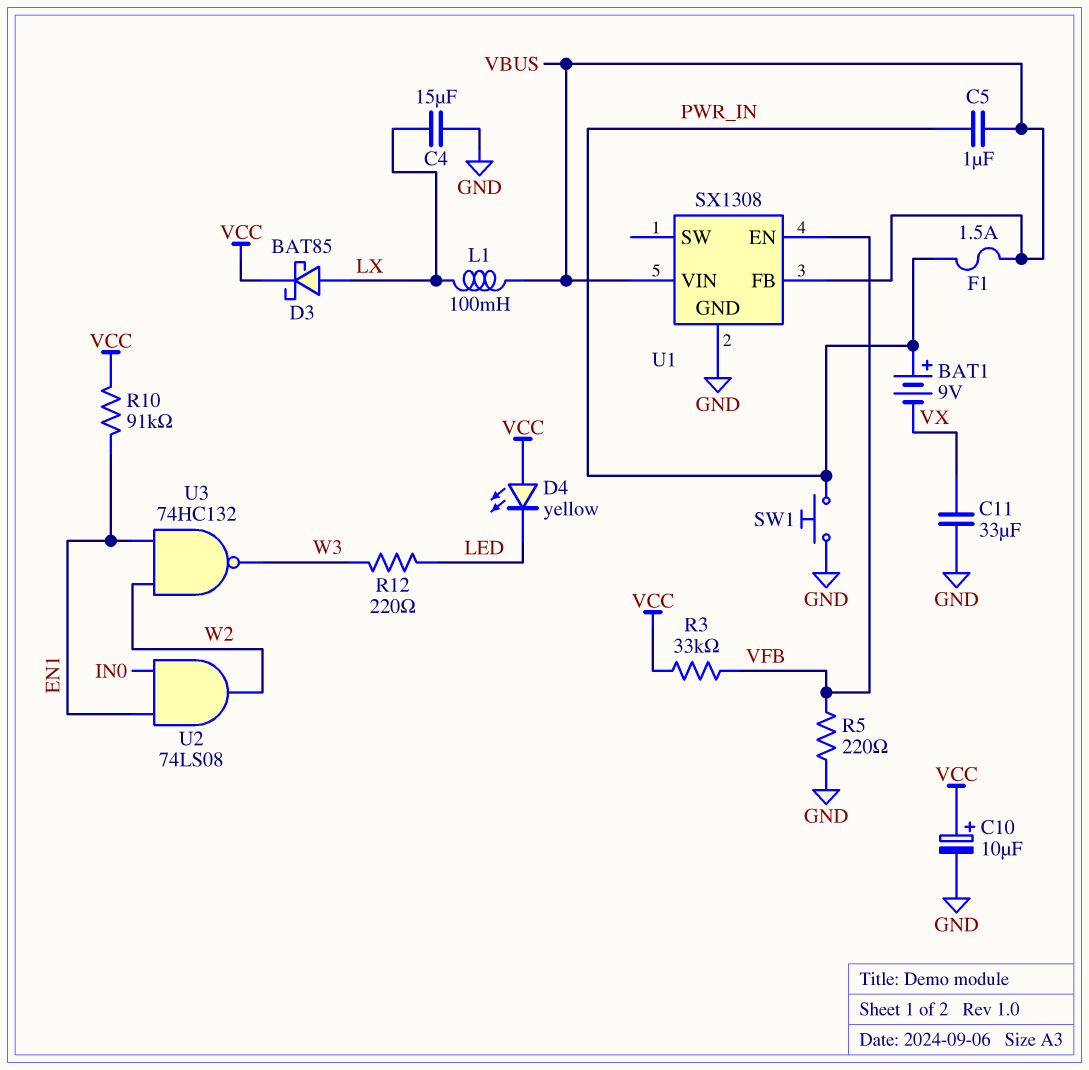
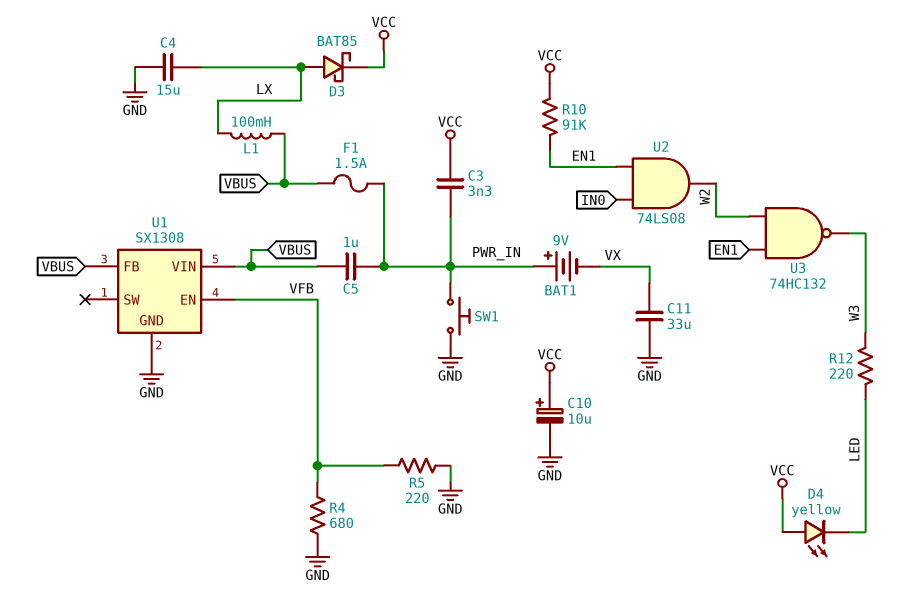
C3: none -> 3.3nF (PWR_IN, VCC)
R3: 33k (VCC, VFB) -> none
R4: none -> 680 (GND, VFB)

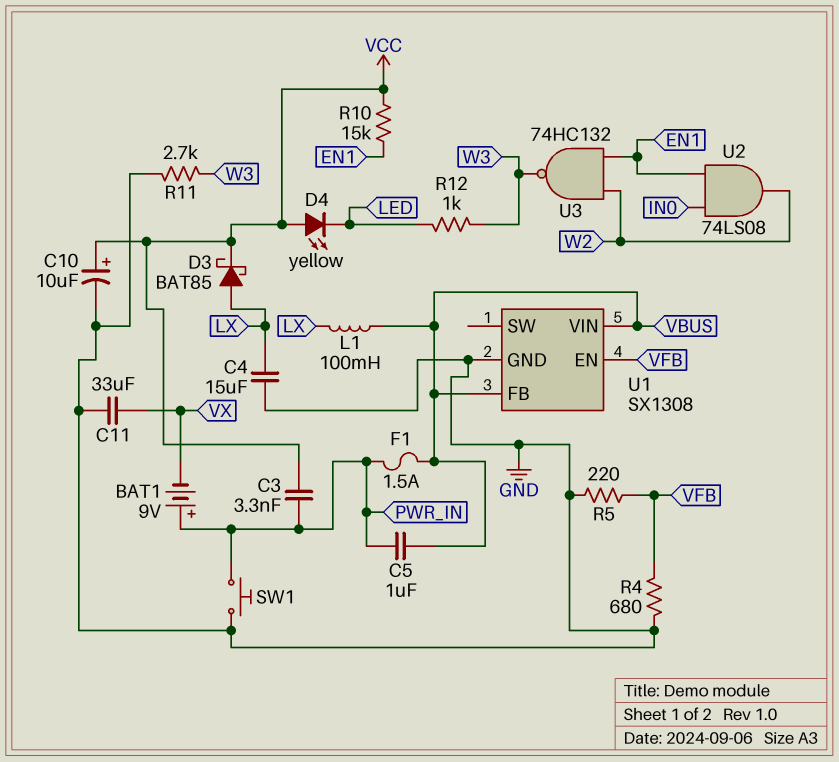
R10: 91k (EN1, VCC) -> 15k (EN1, VCC)
R11: none -> 2.7k (GND, W3)
R12: 220 (LED, W3) -> 1k (LED, W3)

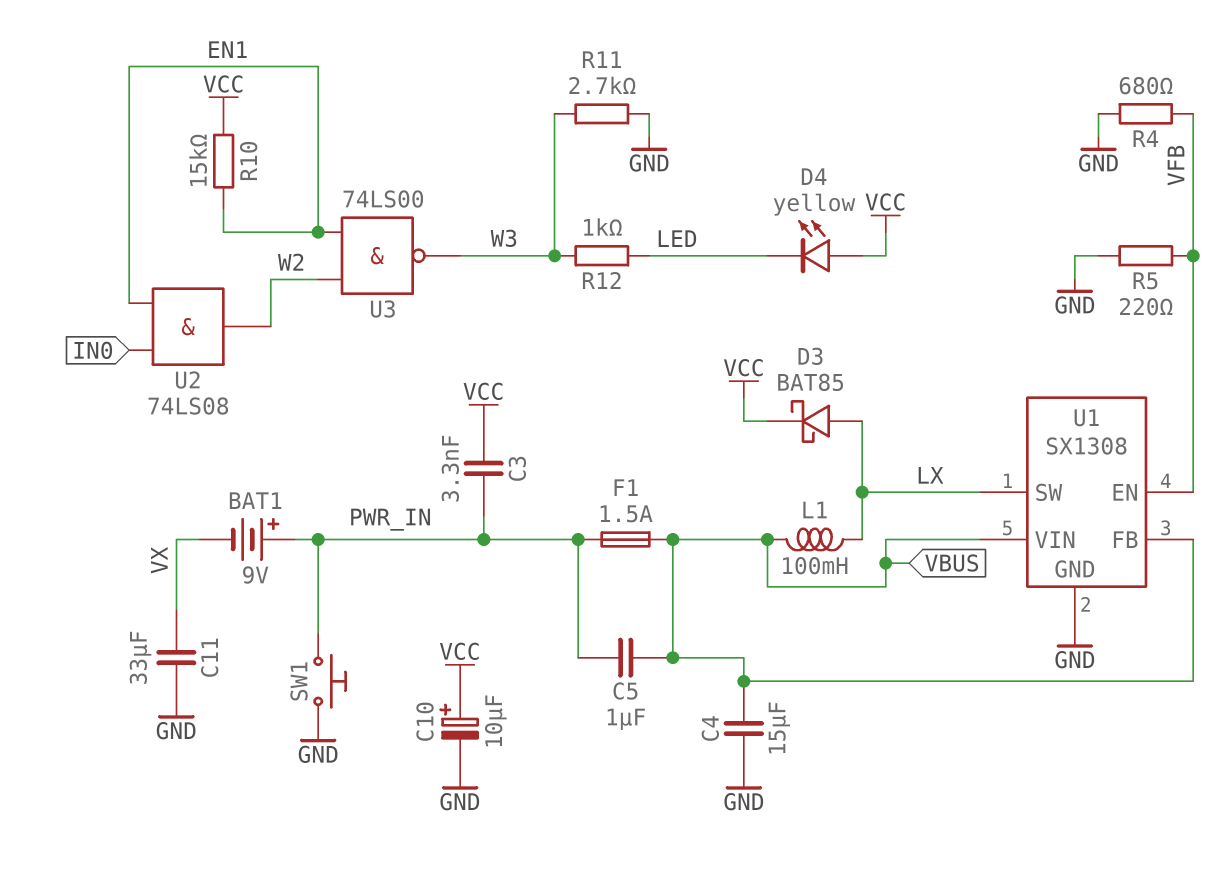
C4: 15uF (GND, LX) -> 15uF (GND, VBUS)
U1 pin SW: none -> LX
U3: NAND 74HC132 (in EN1, in W2, out W3) -> NAND 74LS00 (in EN1, in W2, out W3)

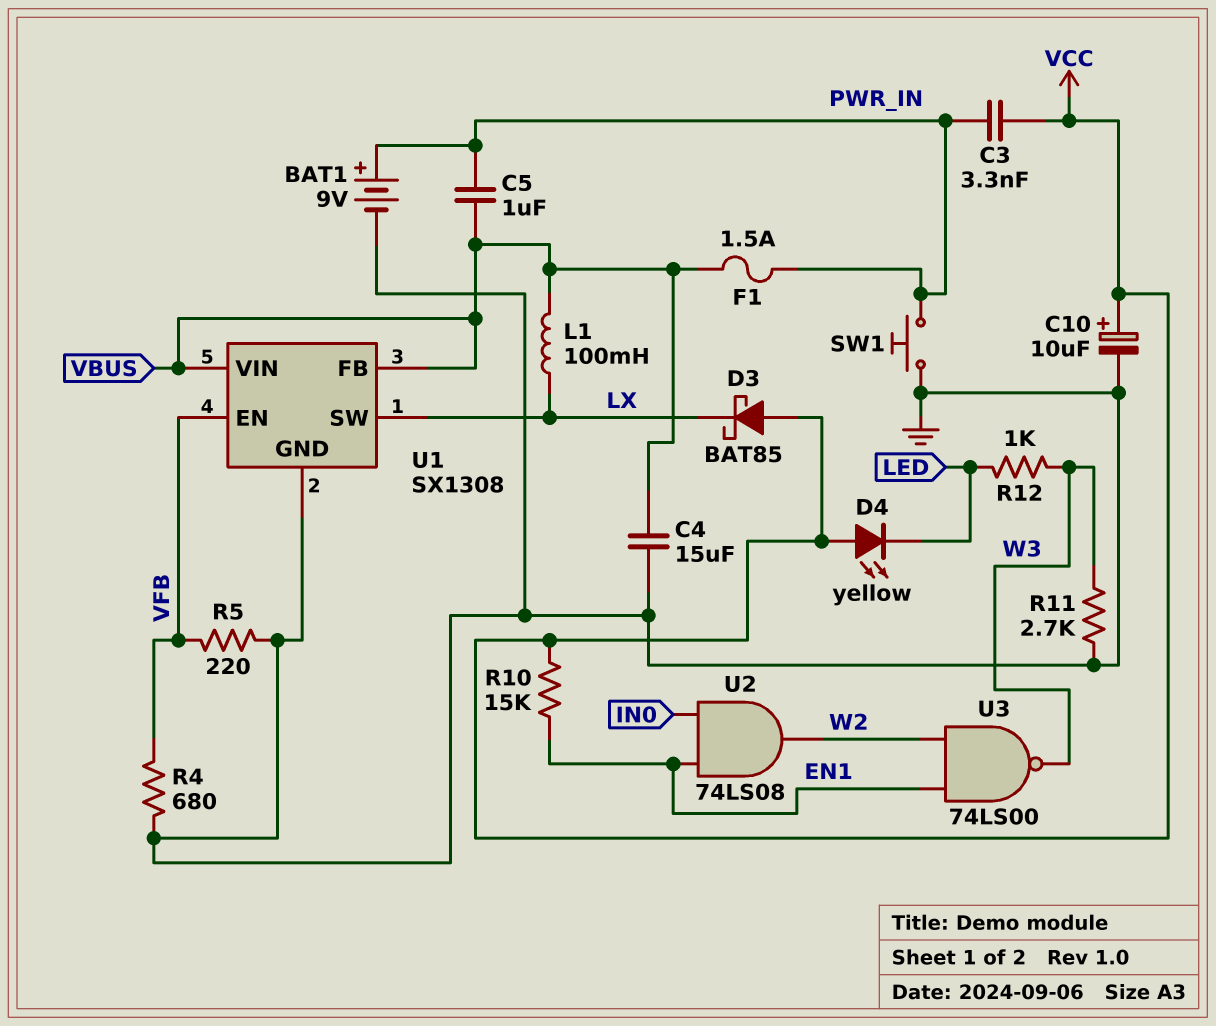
BAT1: 9V (plus PWR_IN, minus VX) -> 9V (plus PWR_IN, minus GND)
C11: 33uF (GND, VX) -> none
D3: schottky BAT85 (A LX, K VCC) -> schottky BAT85 (A VCC, K LX)

